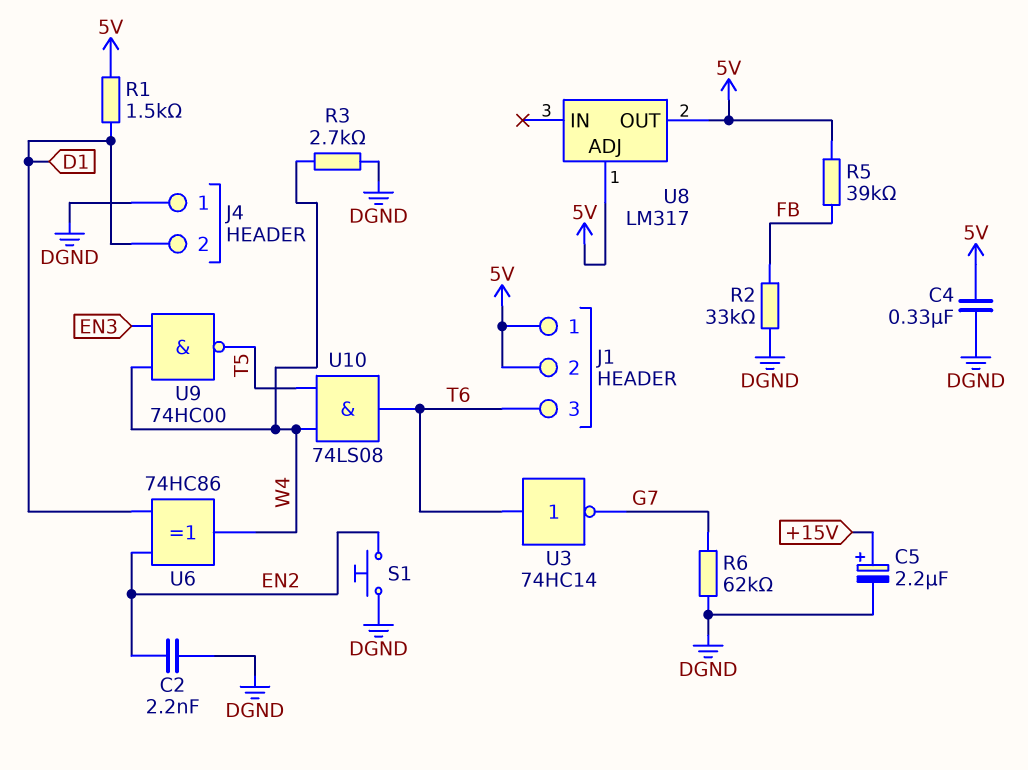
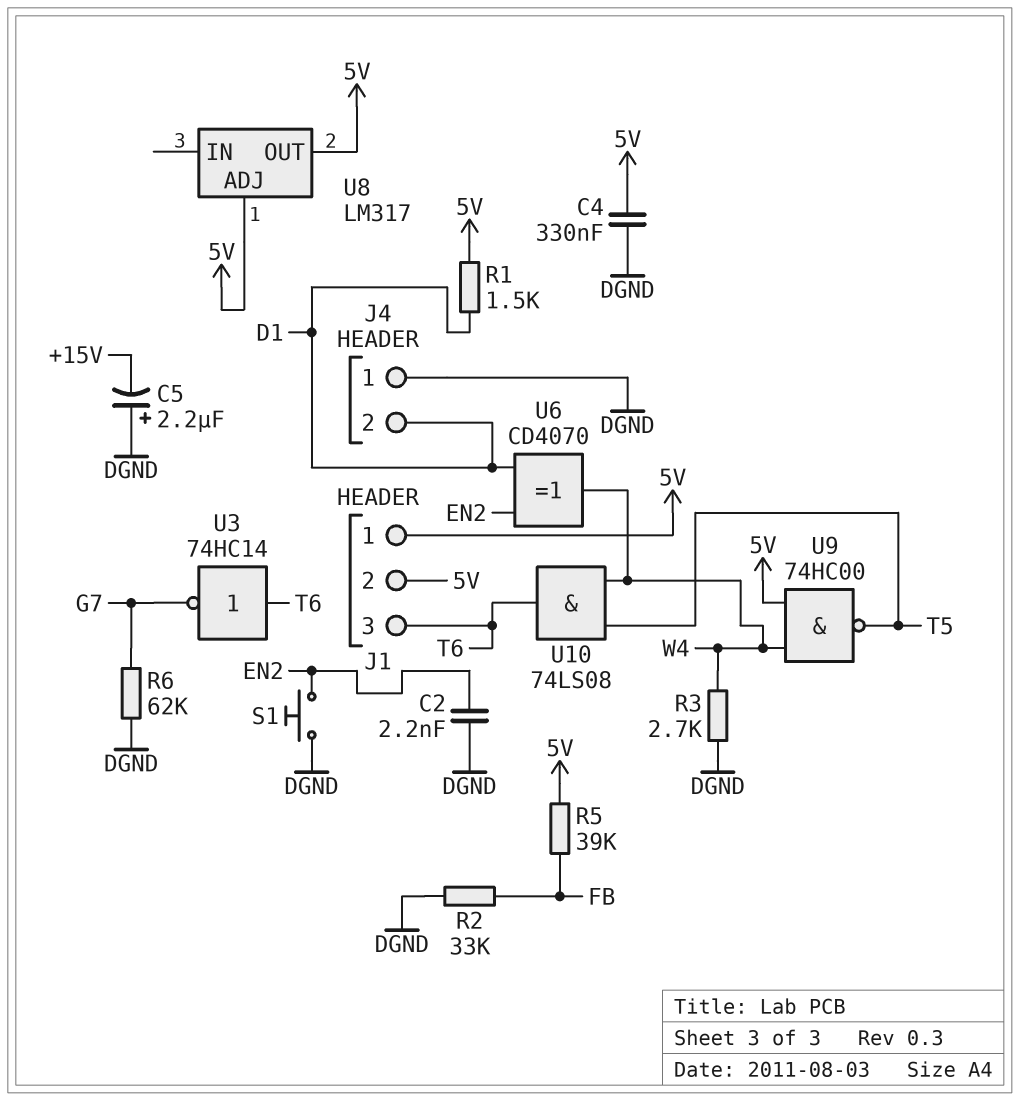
C5: 2.2uF (plus +15V, minus DGND) -> 2.2uF (plus DGND, minus +15V)
U6: XOR 74HC86 (in D1, in EN2, out W4) -> XOR CD4070 (in D1, in EN2, out W4)
U9: NAND 74HC00 (in EN3, in W4, out T5) -> NAND 74HC00 (in 5V, in W4, out T5)

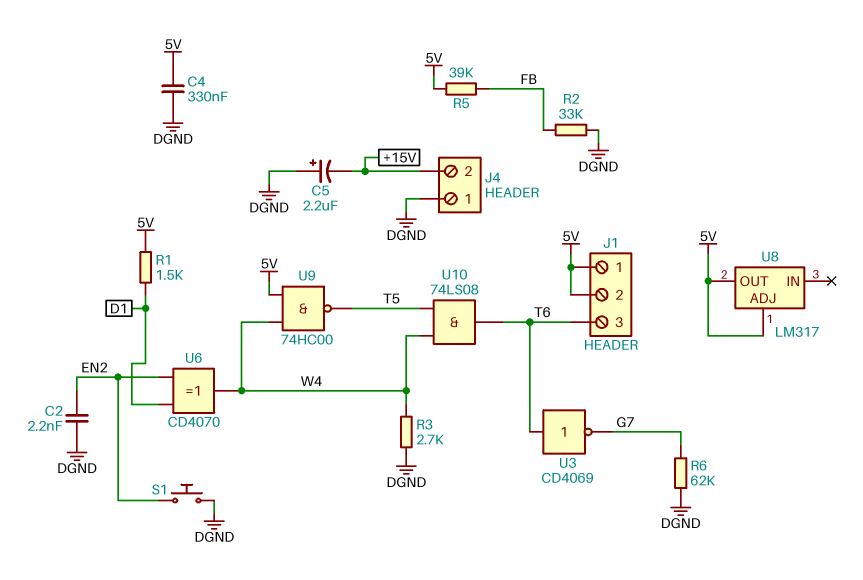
J4 pin 2: D1 -> +15V
U3: NOT 74HC14 (in T6, out G7) -> NOT CD4069 (in T6, out G7)

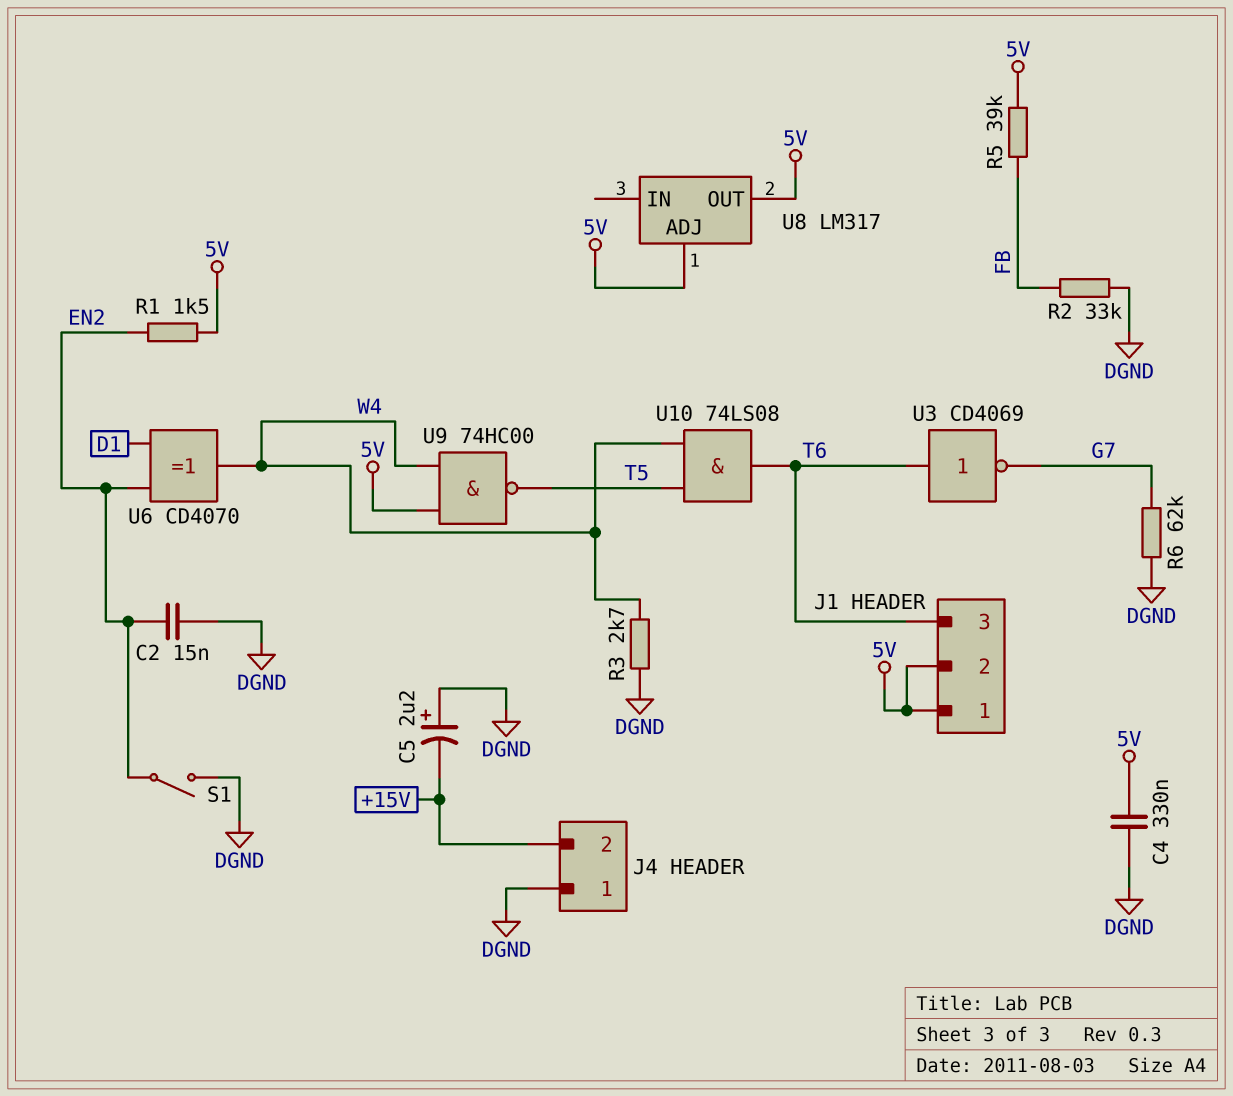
C2: 2.2nF (DGND, EN2) -> 15nF (DGND, EN2)
R1: 1.5k (5V, D1) -> 1.5k (5V, EN2)
S1: button (DGND, EN2) -> switch (DGND, EN2)

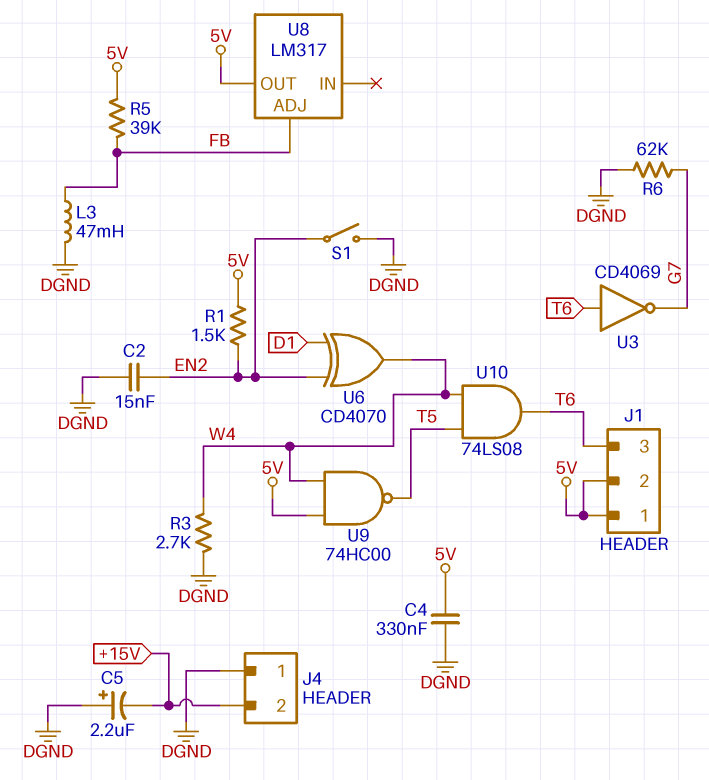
L3: none -> 47mH (DGND, FB)
R2: 33k (DGND, FB) -> none
U8 pin ADJ: 5V -> FB

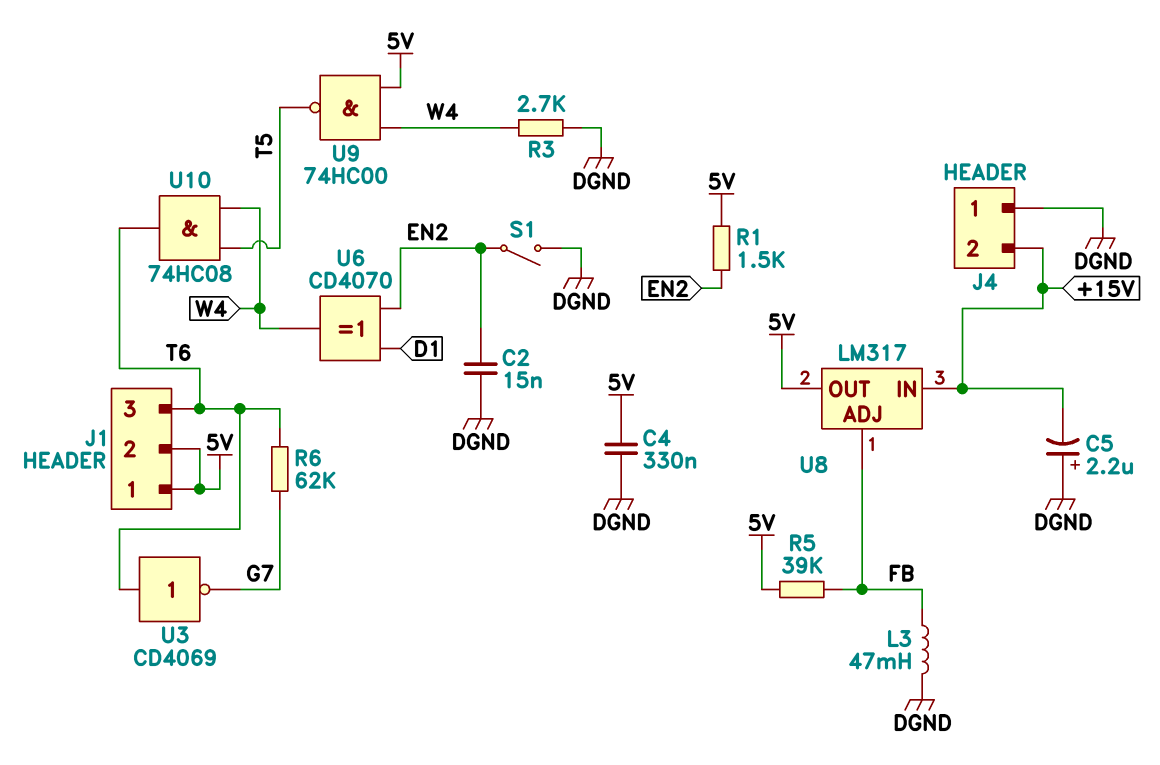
R6: 62k (DGND, G7) -> 62k (G7, T6)
U8 pin IN: none -> +15V
U10: AND 74LS08 (in T5, in W4, out T6) -> AND 74HC08 (in T5, in W4, out T6)

